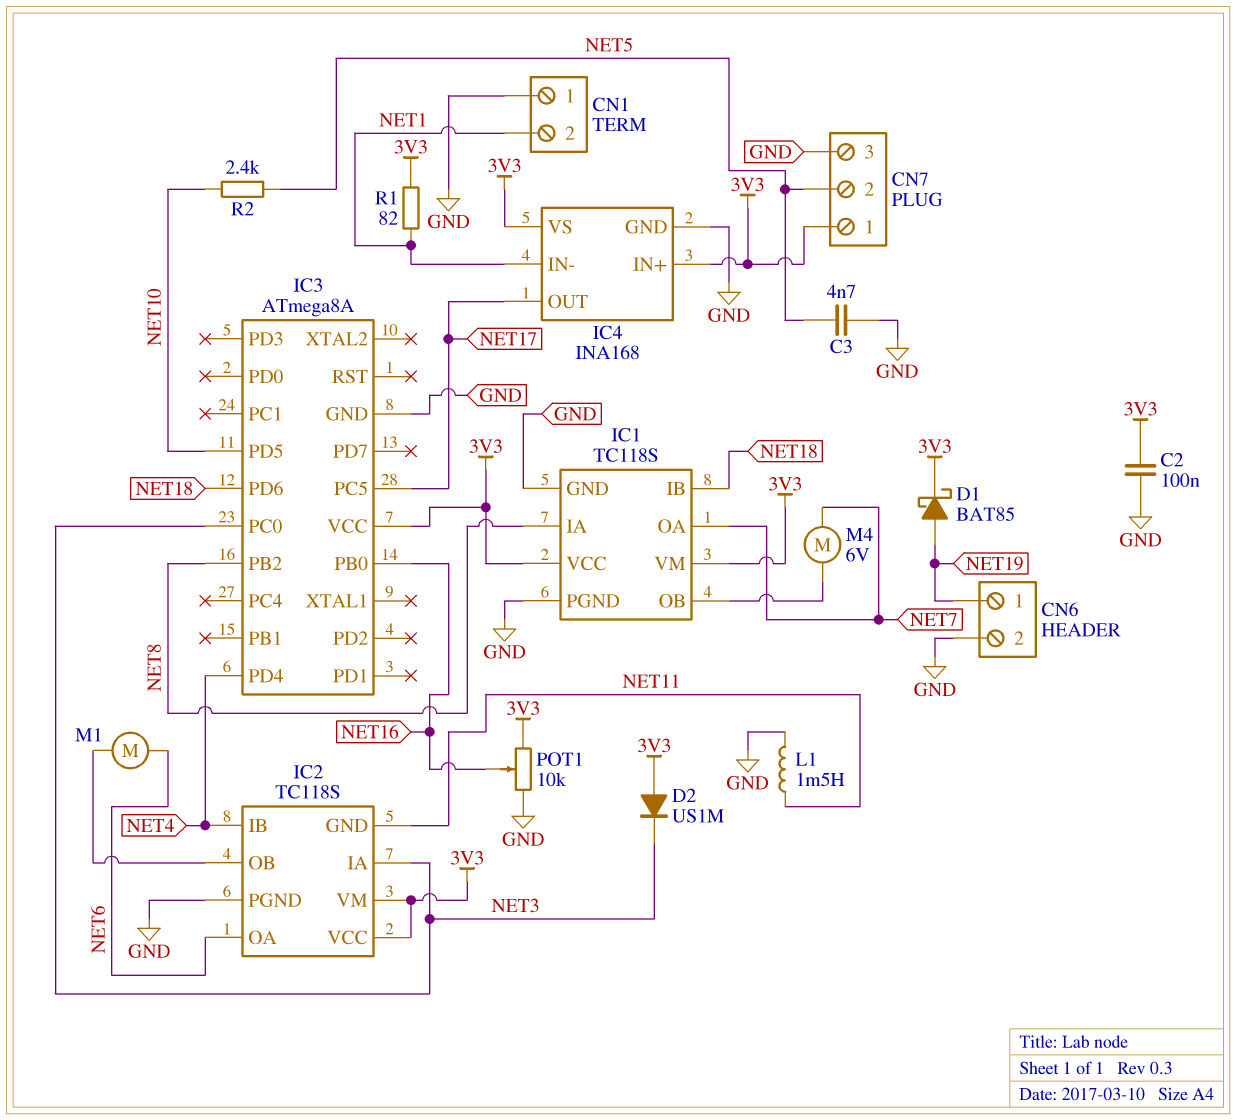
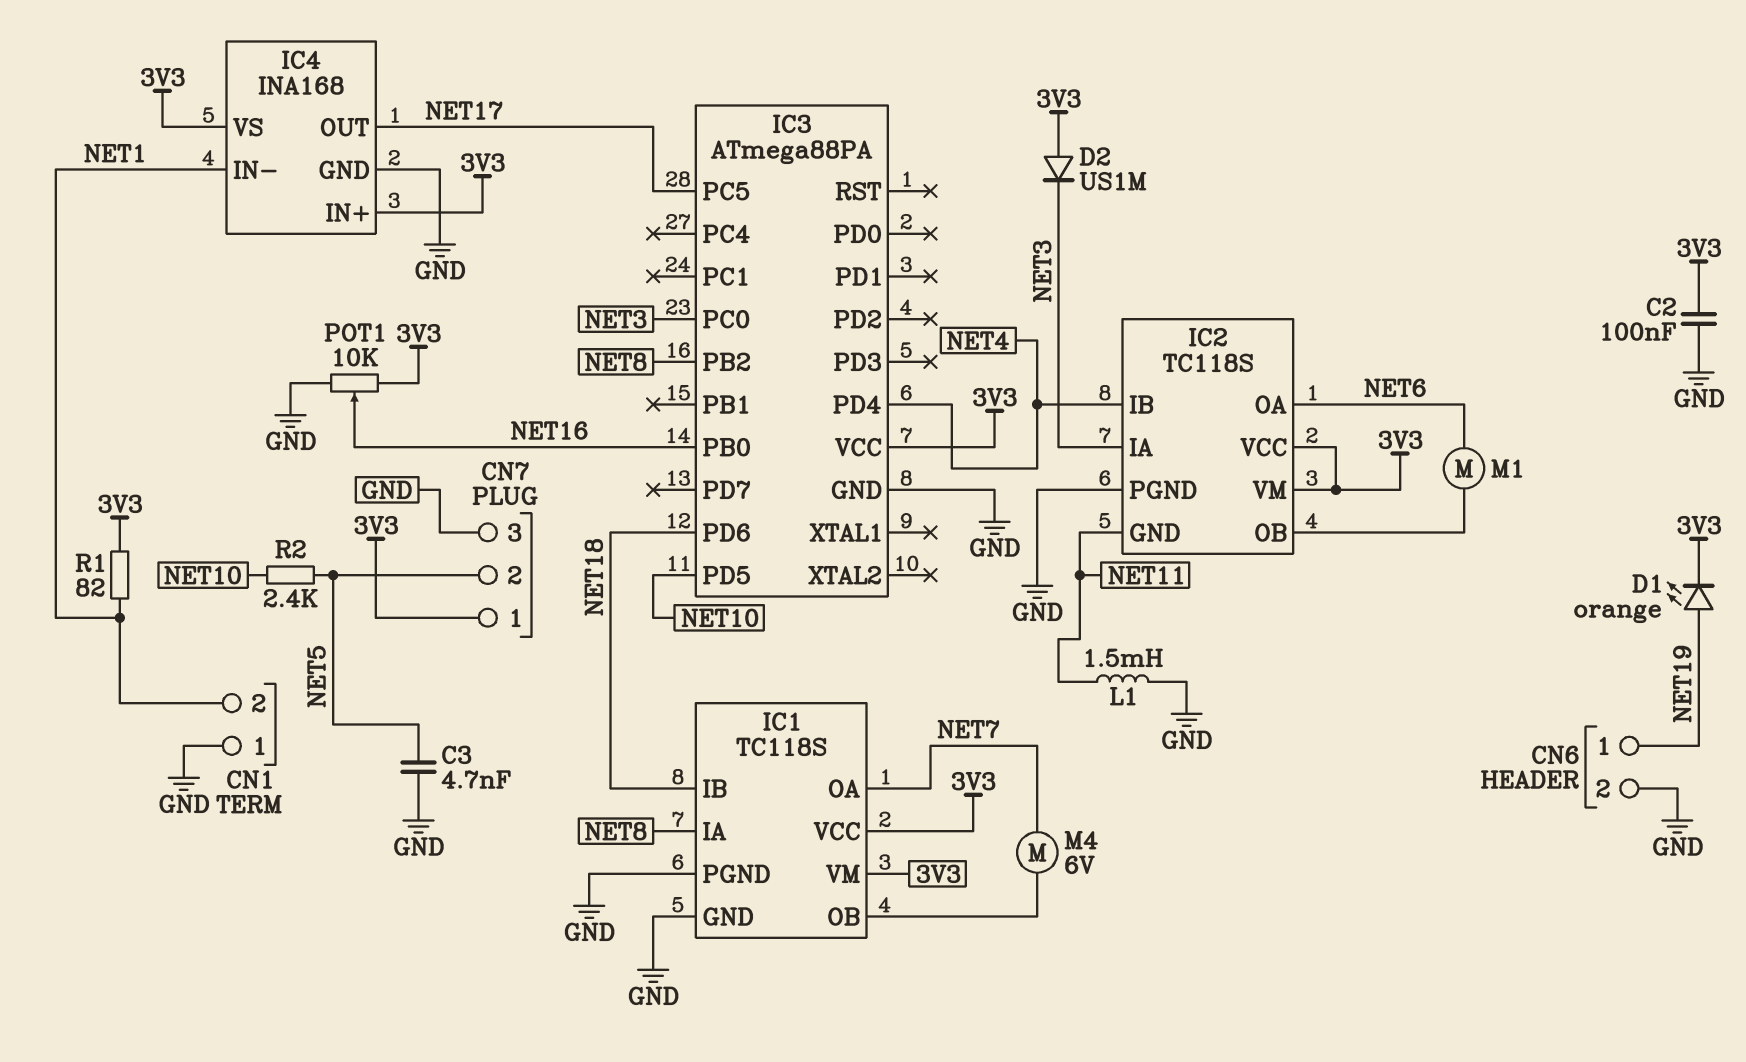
D1: schottky BAT85 (A NET19, K 3V3) -> LED orange (A NET19, K 3V3)
IC3: ATmega8A -> ATmega88PA

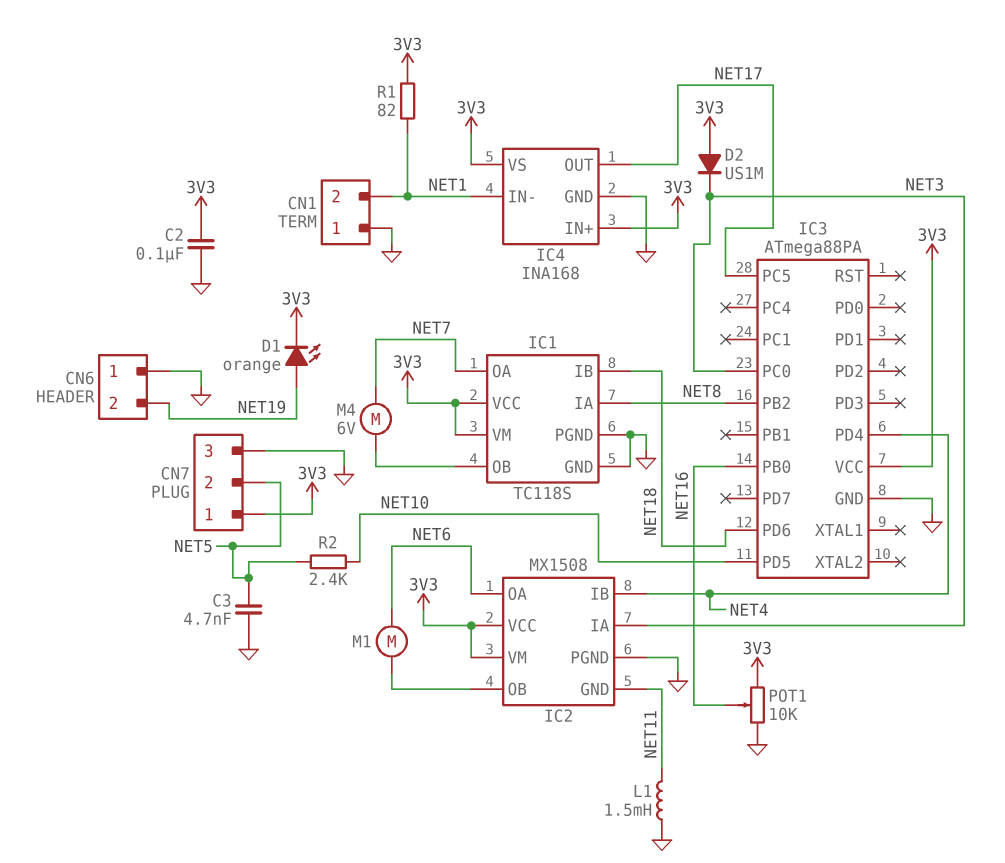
CN6 pin 1: NET19 -> GND
CN6 pin 2: GND -> NET19
IC2: TC118S -> MX1508

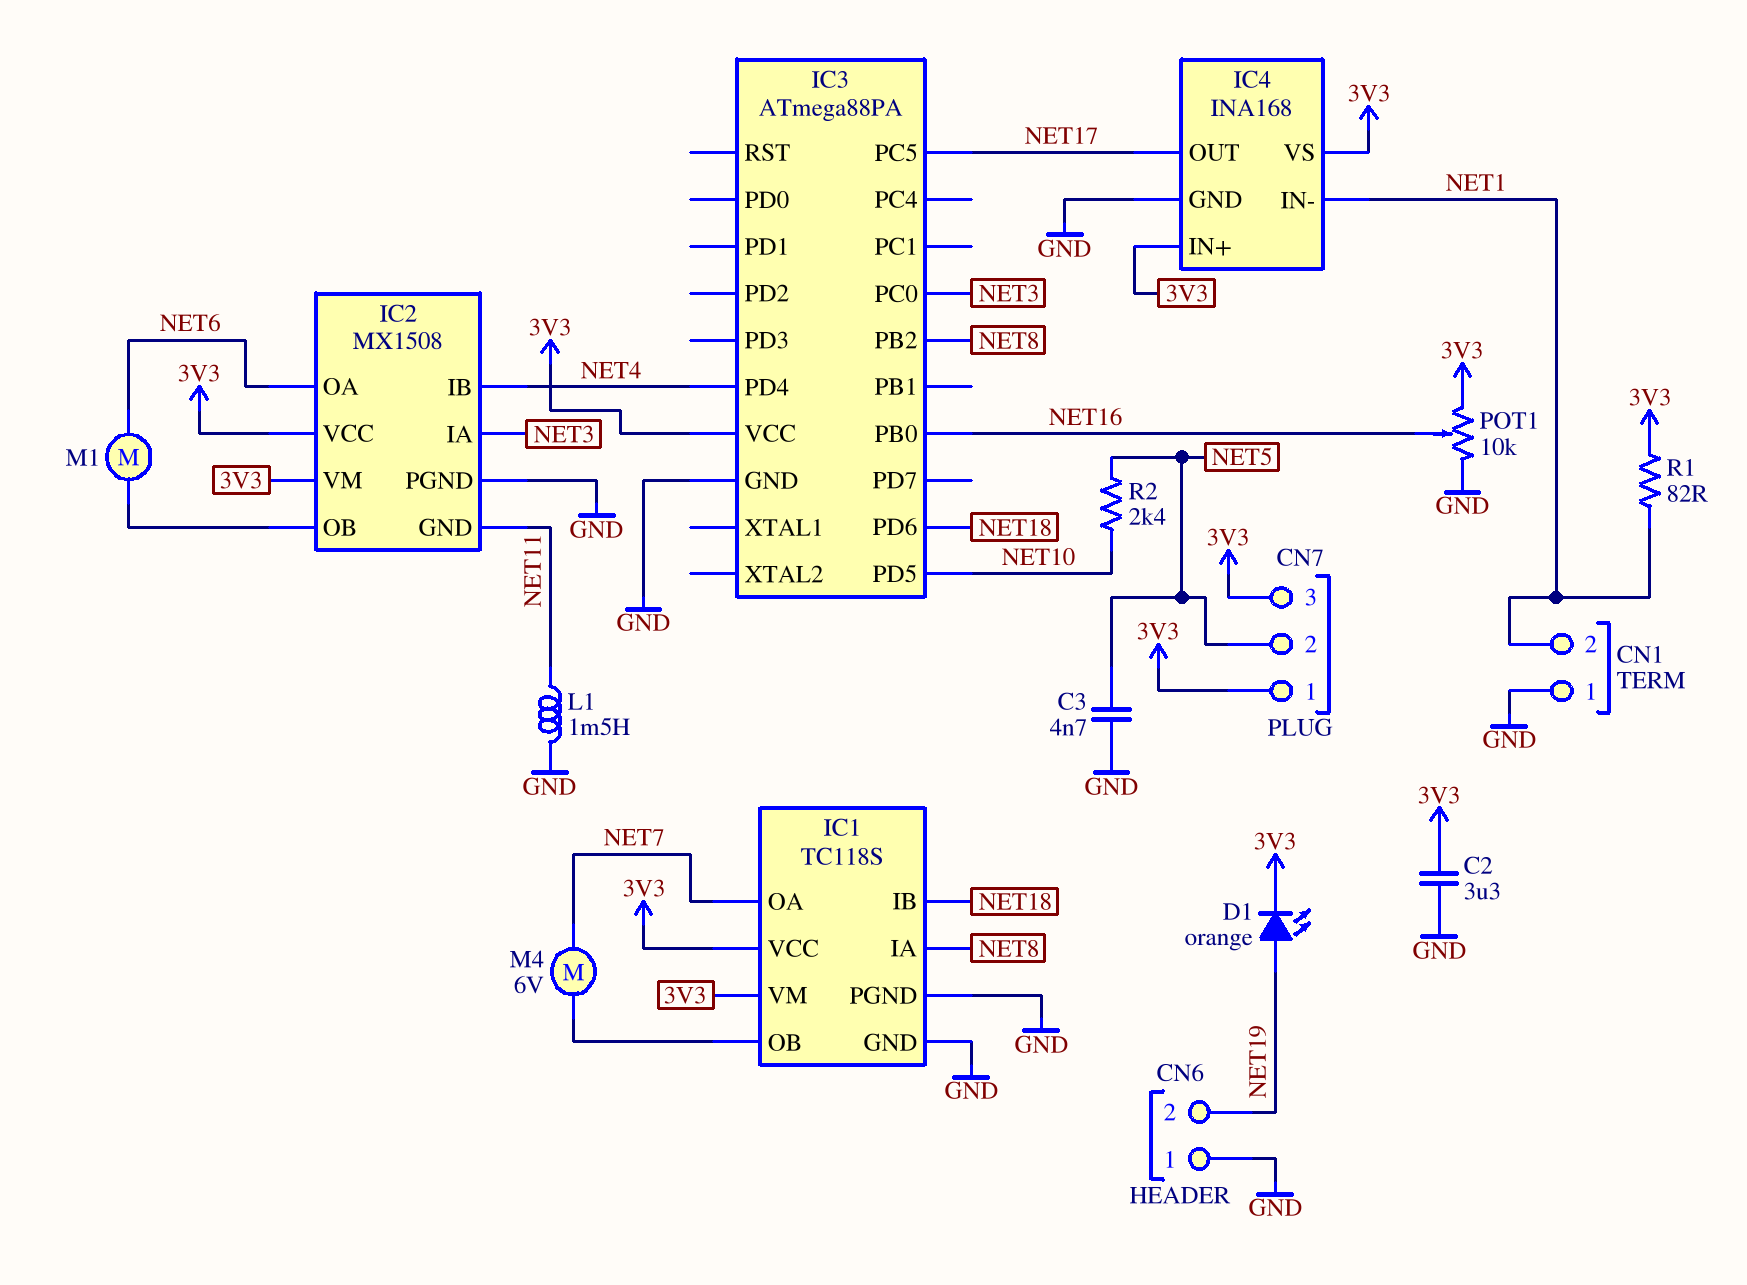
C2: 100nF (3V3, GND) -> 3.3uF (3V3, GND)
CN7 pin 3: GND -> 3V3
D2: diode US1M (A 3V3, K NET3) -> none

